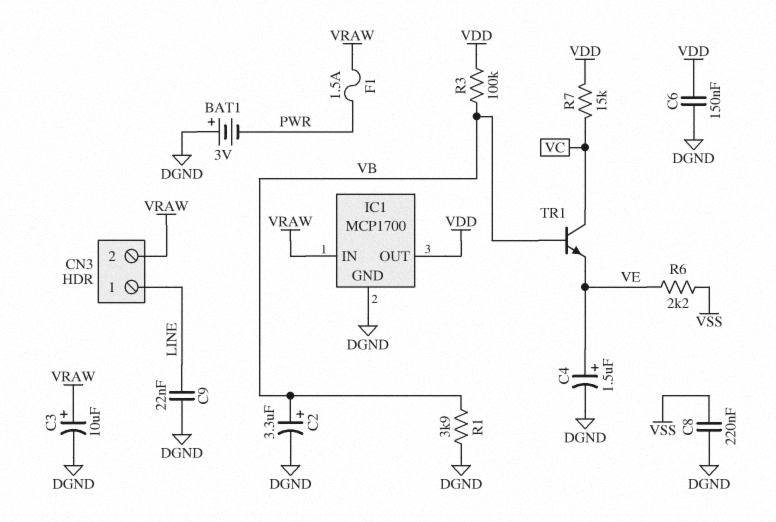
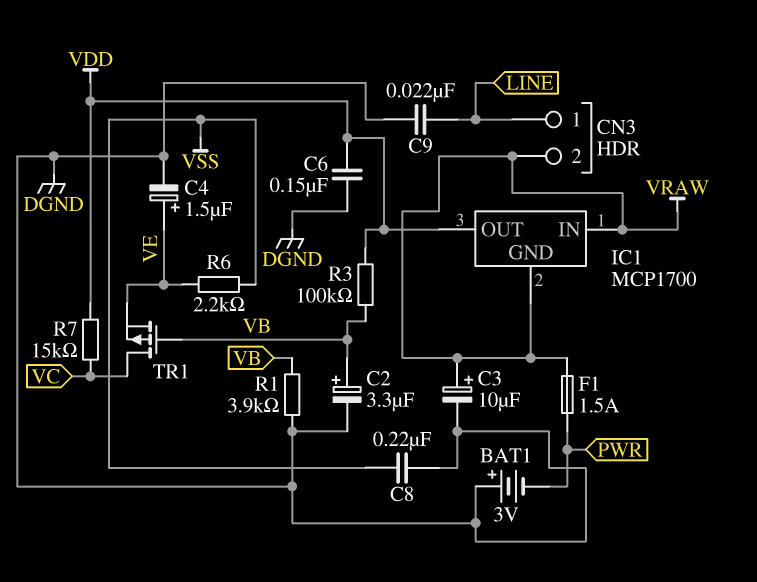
IC1 pin GND: DGND -> VRAW
TR1: NPN (B VB, C VC, E VE) -> PMOS (G VB, D VC, S VE)

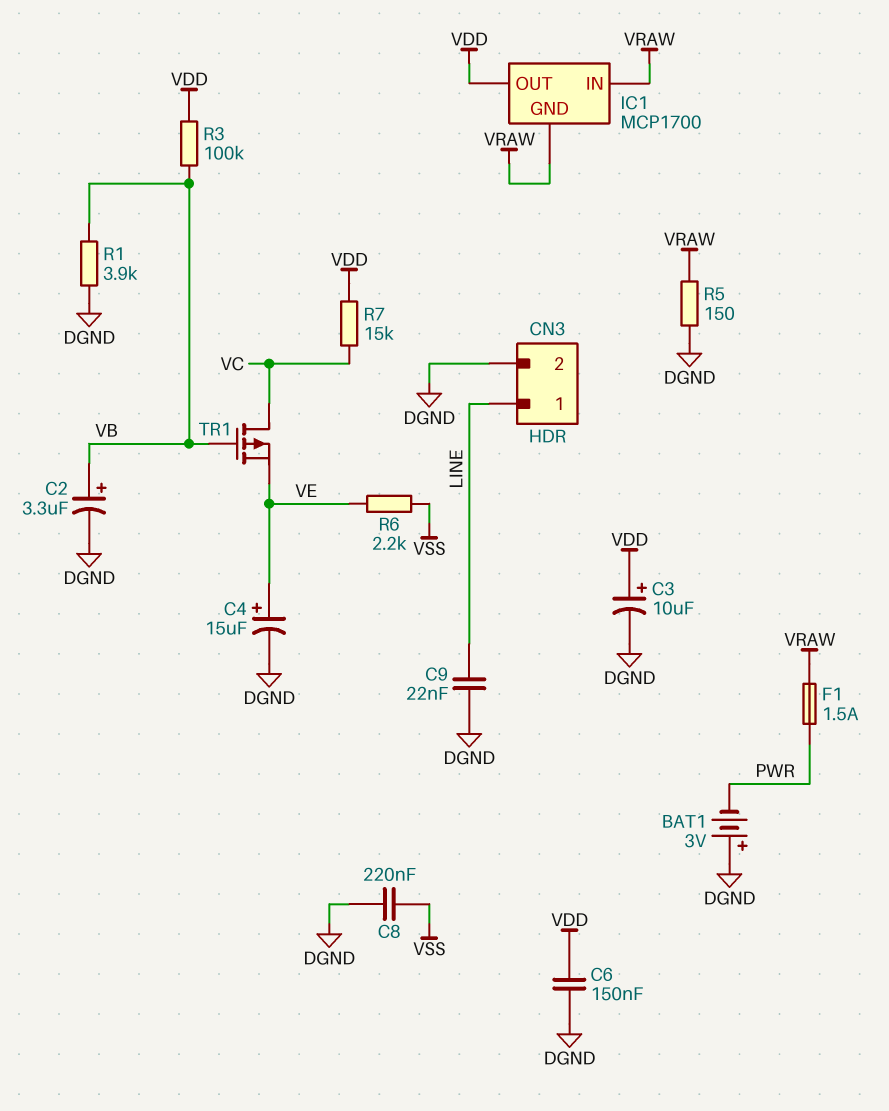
C3: 10uF (plus VRAW, minus DGND) -> 10uF (plus VDD, minus DGND)
C4: 1.5uF (plus VE, minus DGND) -> 15uF (plus VE, minus DGND)
CN3 pin 2: VRAW -> DGND
R5: none -> 150 (DGND, VRAW)

